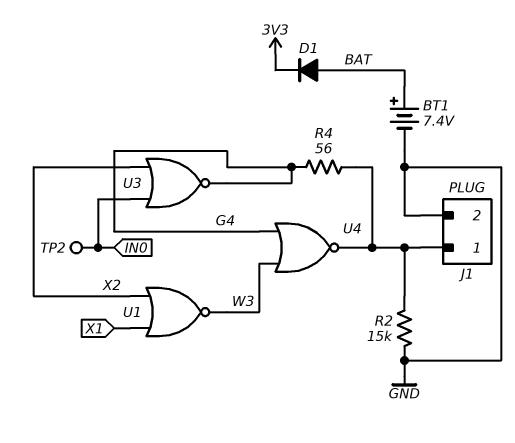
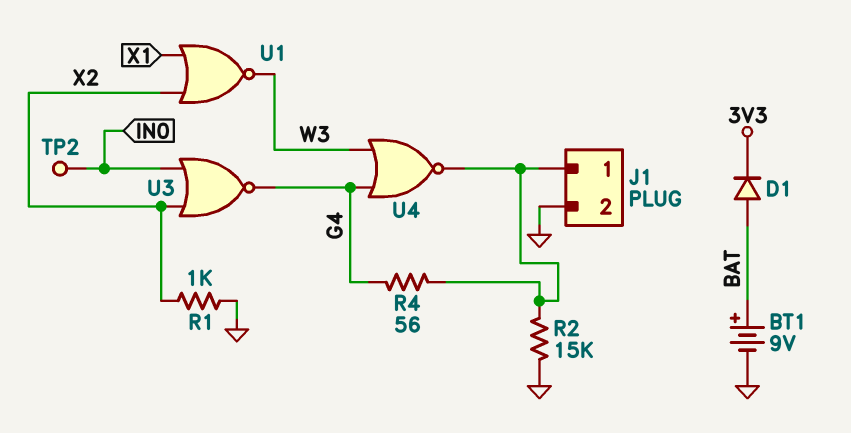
BT1: 7.4V (plus BAT, minus GND) -> 9V (plus BAT, minus GND)
R1: none -> 1k (GND, X2)

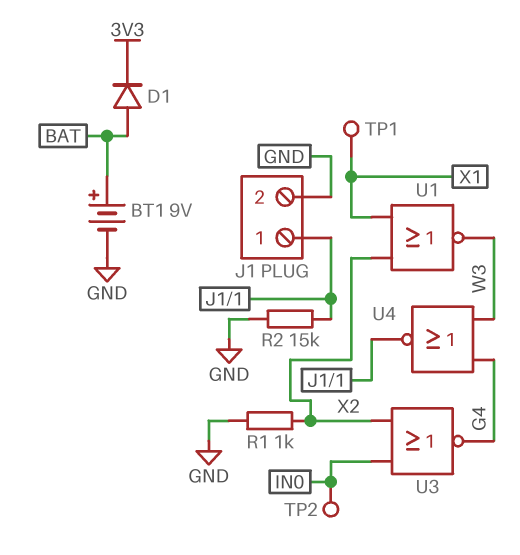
R4: 56 (G4, J1/1) -> none
TP1: none -> test point (X1)

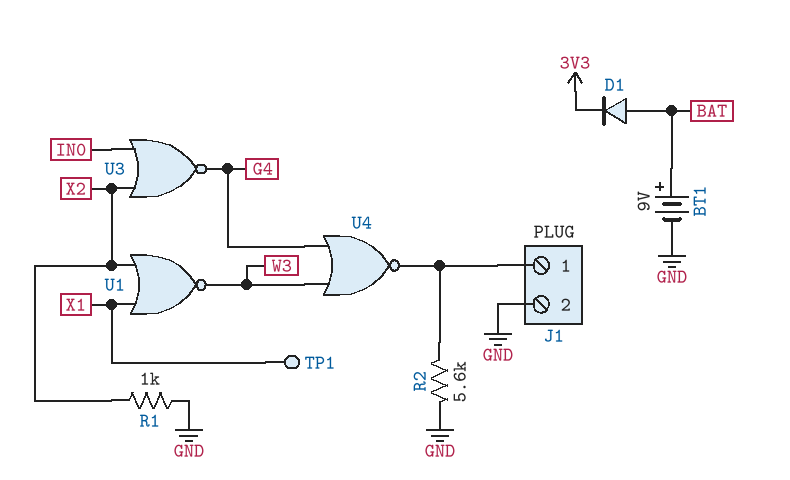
R2: 15k (GND, J1/1) -> 5.6k (GND, J1/1)
TP2: test point (IN0) -> none

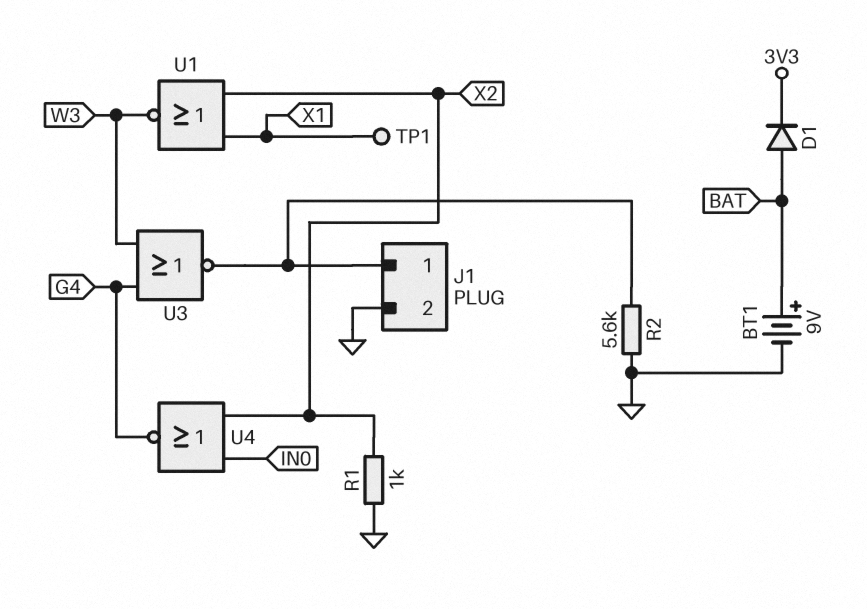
U3: NOR (in IN0, in X2, out G4) -> NOR (in G4, in W3, out J1/1)
U4: NOR (in G4, in W3, out J1/1) -> NOR (in IN0, in X2, out G4)

